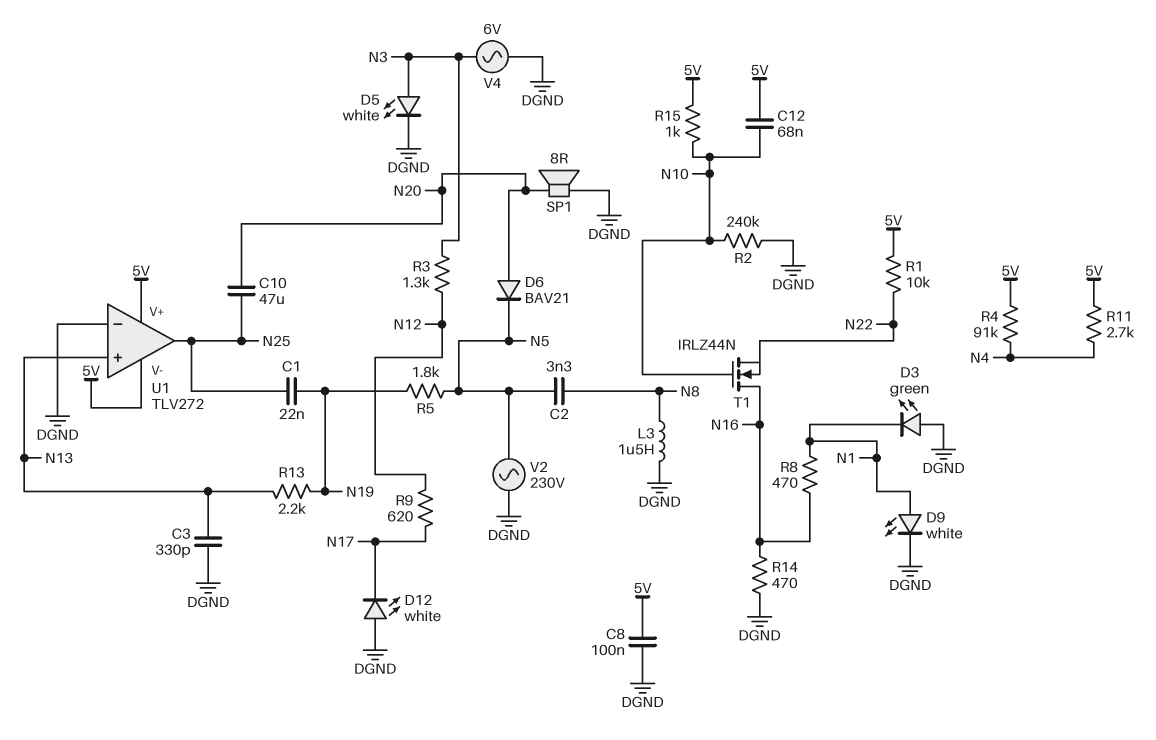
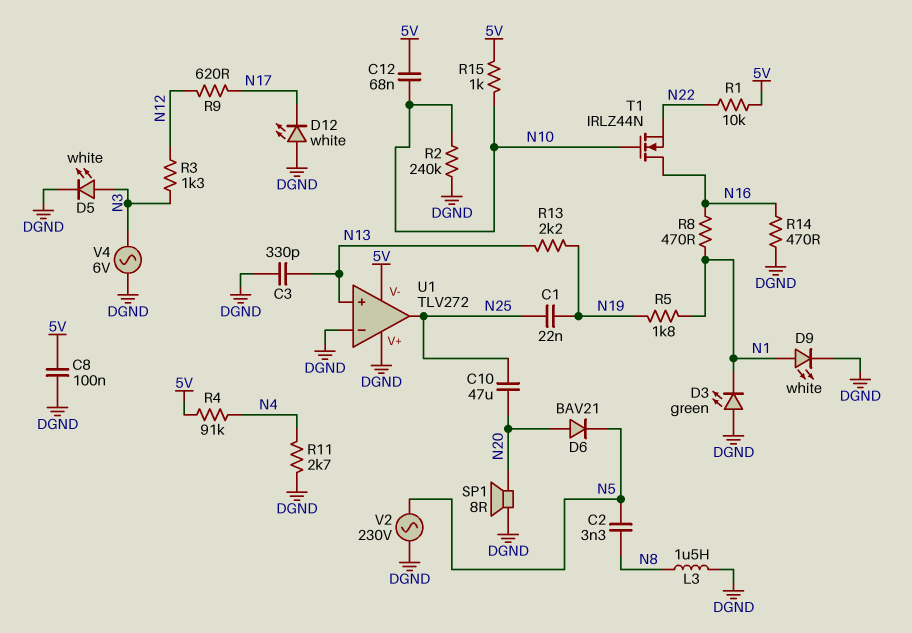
R5: 1.8k (N5, N19) -> 1.8k (N1, N19)
R11: 2.7k (5V, N4) -> 2.7k (DGND, N4)
U1 pin V+: 5V -> DGND

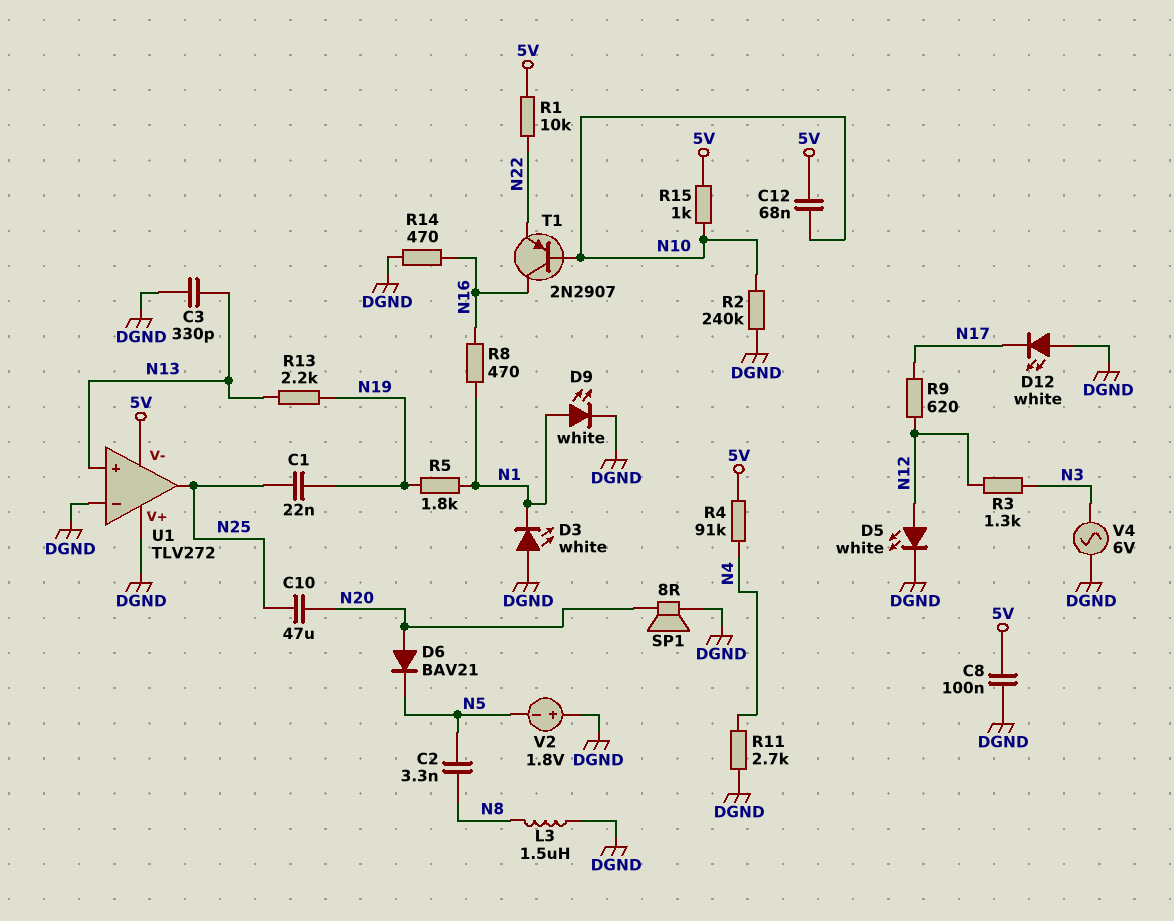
D3: LED green (A DGND, K N1) -> LED white (A DGND, K N1)
D5: LED white (A N3, K DGND) -> LED white (A N12, K DGND)
T1: NMOS IRLZ44N (G N10, D N16, S N22) -> PNP 2N2907 (B N10, C N16, E N22)
V2: AC 230V (DGND, N5) -> 1.8V (plus DGND, minus N5)

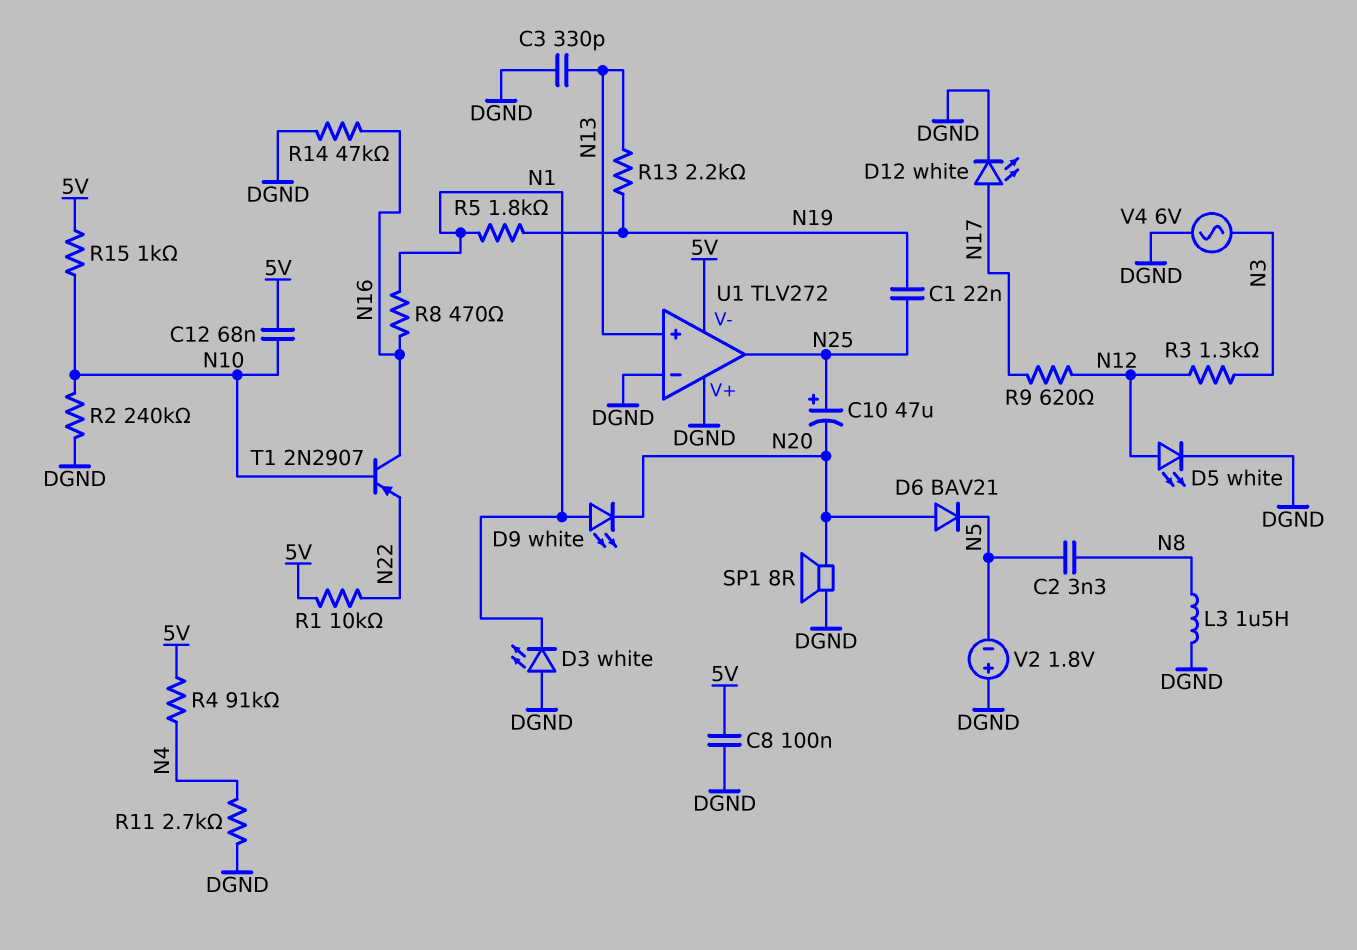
C10: 47uF (N20, N25) -> 47uF (plus N25, minus N20)
D9: LED white (A N1, K DGND) -> LED white (A N1, K N20)
D12: LED white (A DGND, K N17) -> LED white (A N17, K DGND)
R14: 470 (DGND, N16) -> 47k (DGND, N16)

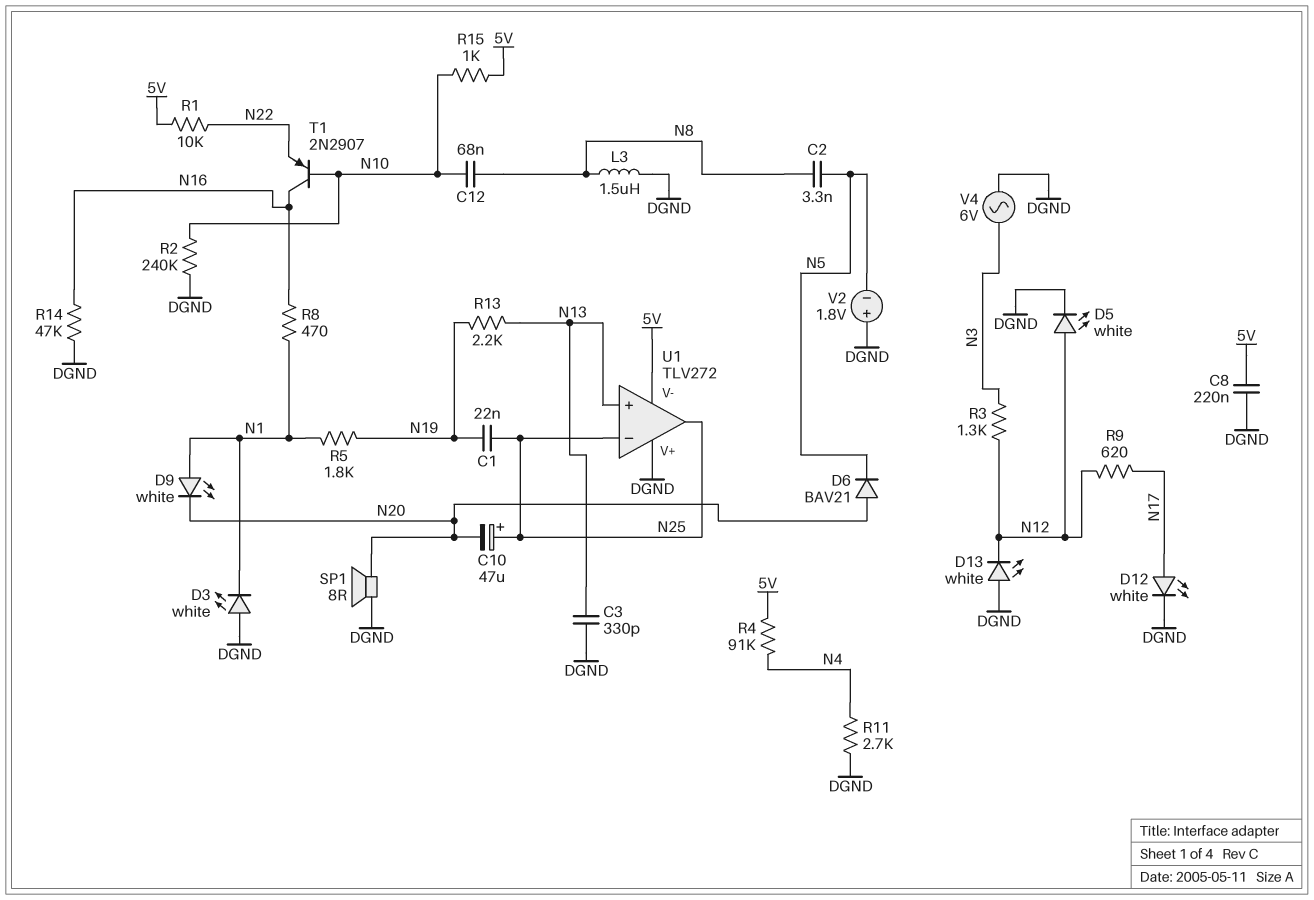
C8: 100nF (5V, DGND) -> 220nF (5V, DGND)
C12: 68nF (5V, N10) -> 68nF (N8, N10)
D13: none -> LED white (A DGND, K N12)
U1 pin in-: DGND -> N25

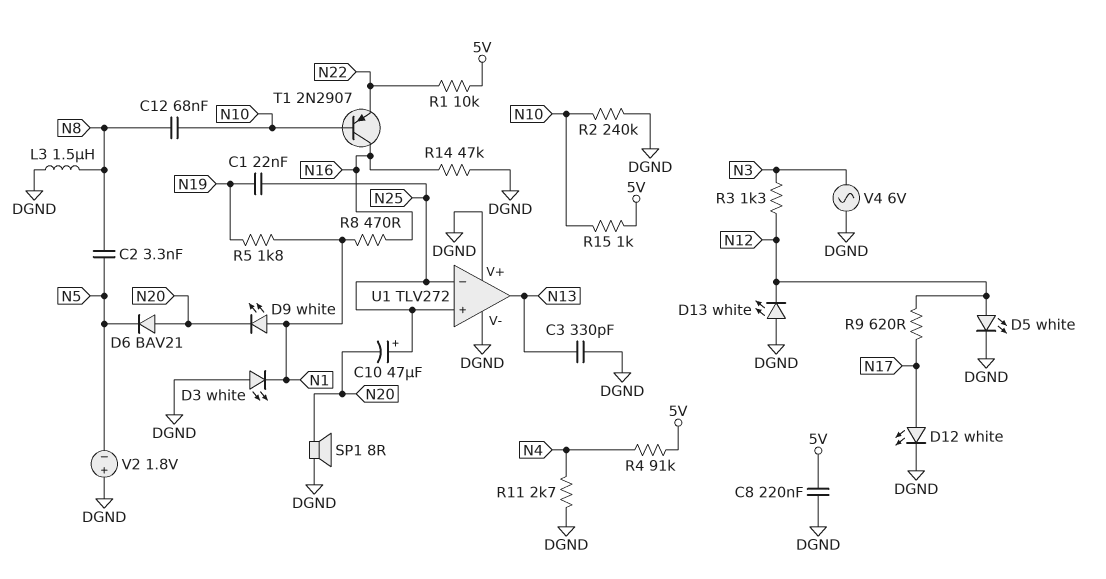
R13: 2.2k (N13, N19) -> none
U1 pin V-: 5V -> DGND
U1 pin in+: N13 -> N25
U1 pin out: N25 -> N13

